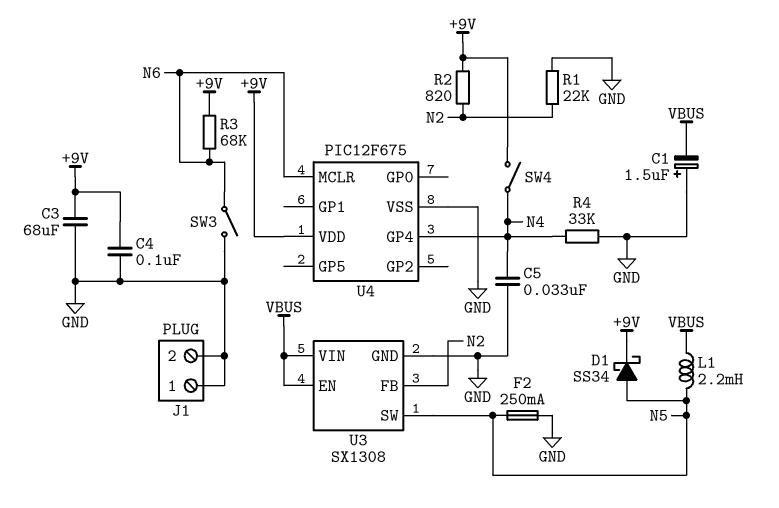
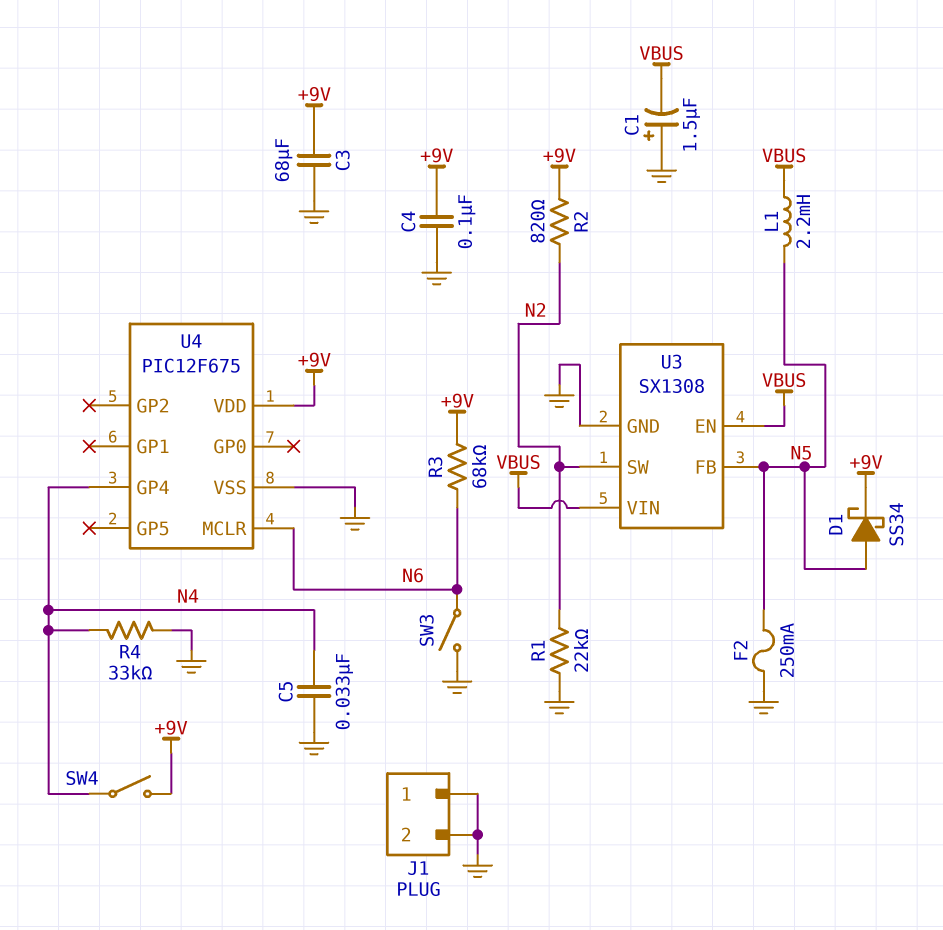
U3 pin FB: N2 -> N5
U3 pin SW: N5 -> N2

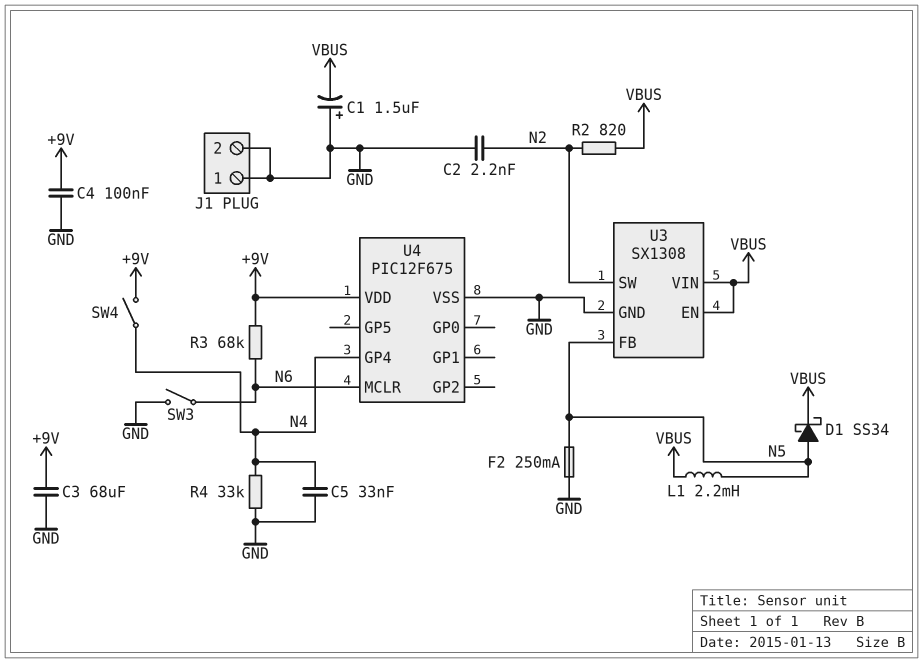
C2: none -> 2.2nF (GND, N2)
D1: schottky SS34 (A N5, K +9V) -> schottky SS34 (A N5, K VBUS)
R1: 22k (GND, N2) -> none
R2: 820 (+9V, N2) -> 820 (N2, VBUS)

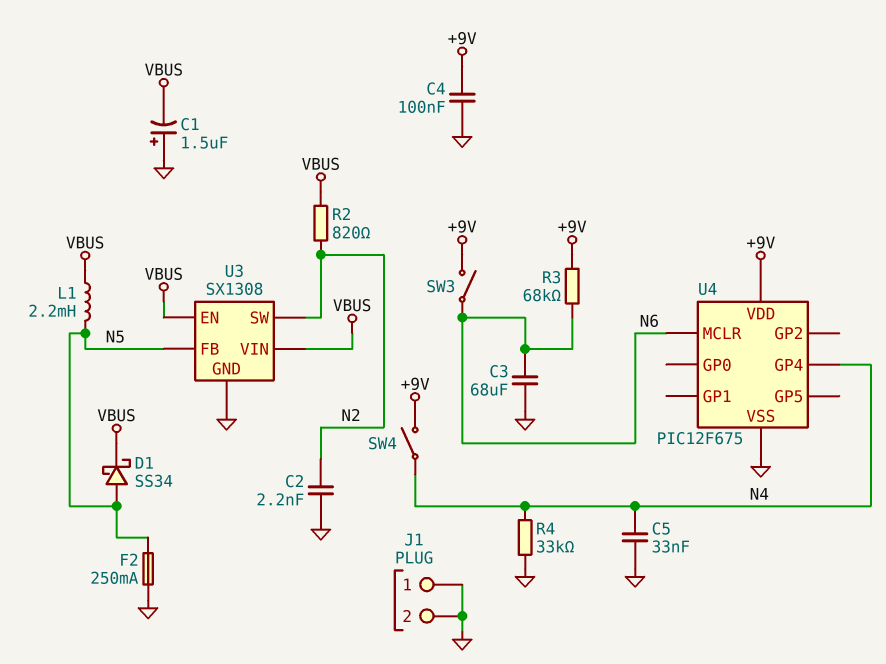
C3: 68uF (+9V, GND) -> 68uF (GND, N6)
SW3: switch (GND, N6) -> switch (+9V, N6)

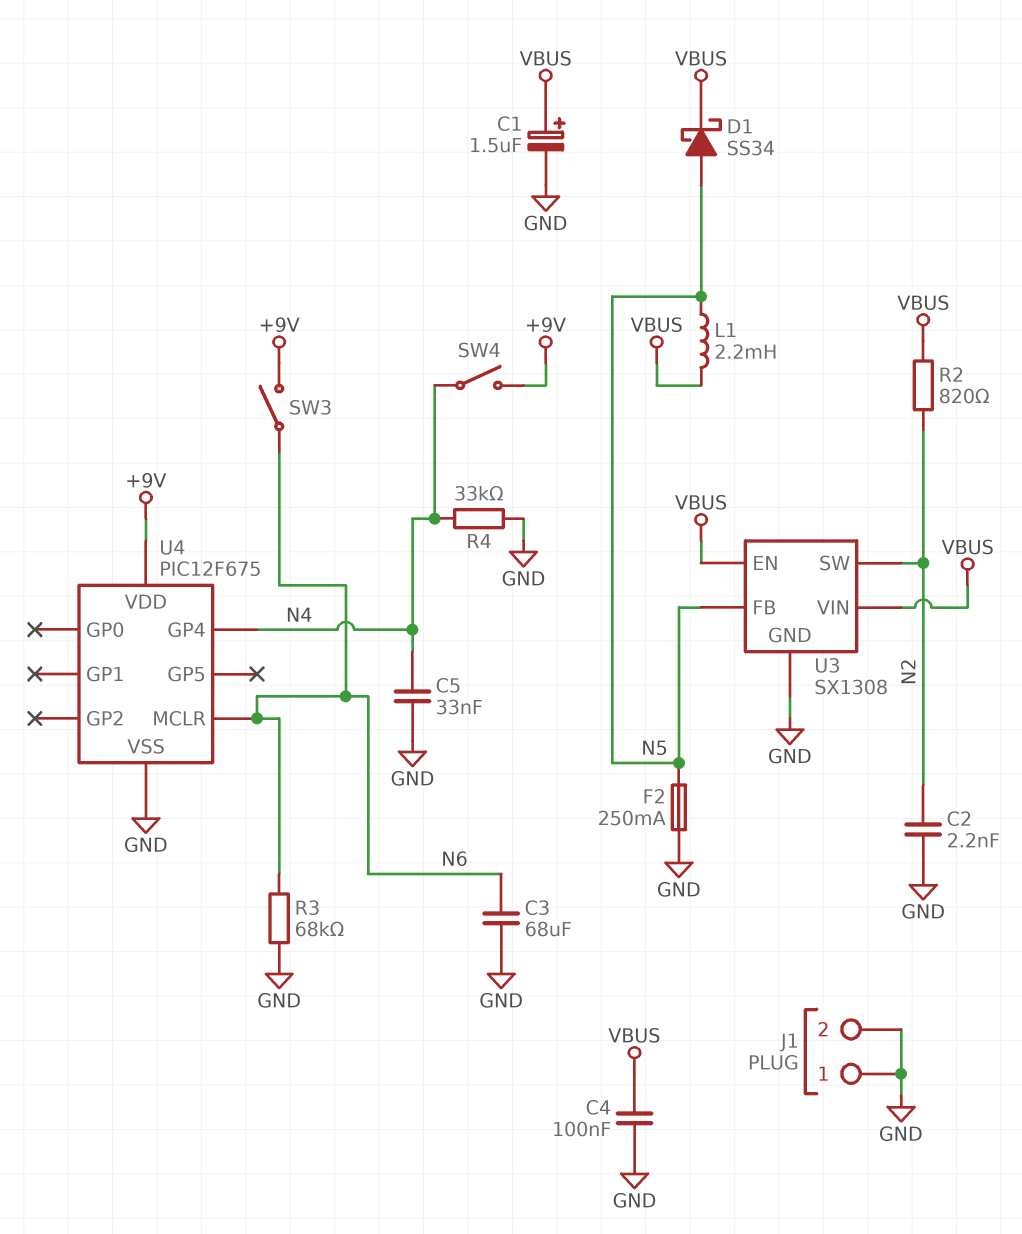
C1: 1.5uF (plus GND, minus VBUS) -> 1.5uF (plus VBUS, minus GND)
C4: 100nF (+9V, GND) -> 100nF (GND, VBUS)
R3: 68k (+9V, N6) -> 68k (GND, N6)

